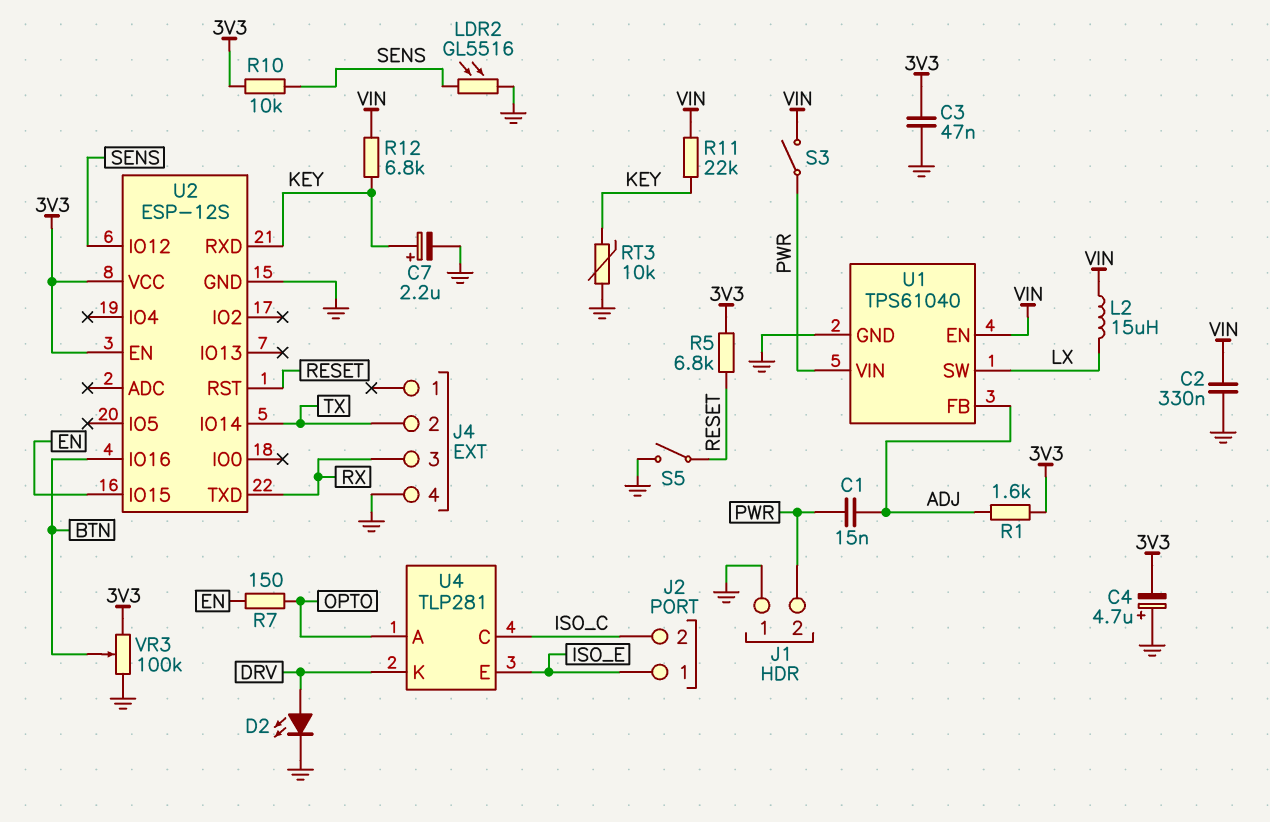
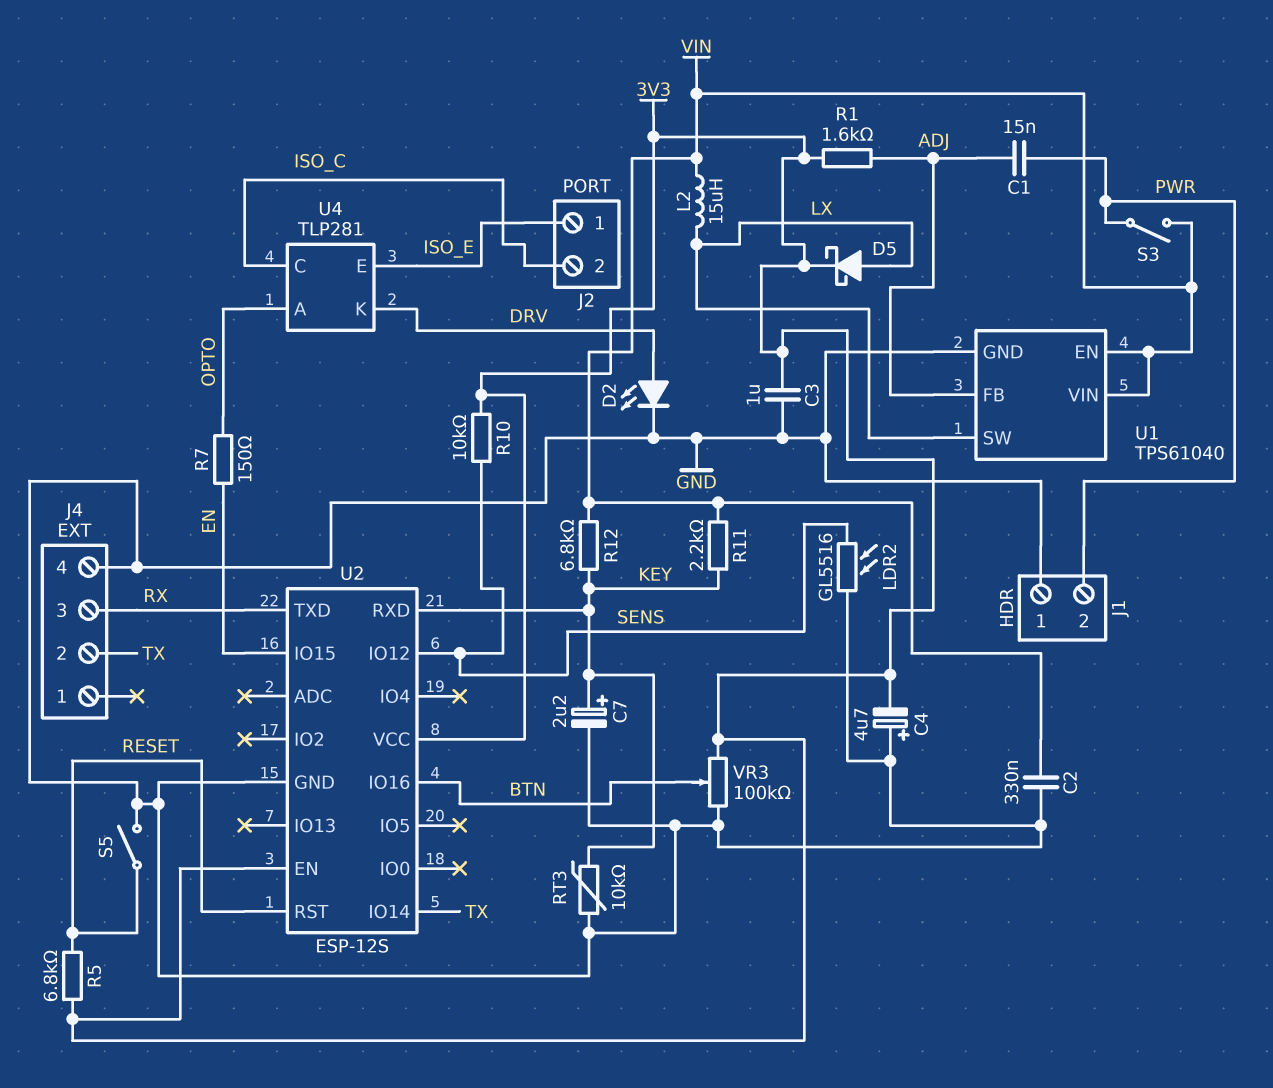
C3: 47nF (3V3, GND) -> 1uF (3V3, GND)
D5: none -> schottky (A LX, K 3V3)
R11: 22k (KEY, VIN) -> 2.2k (KEY, VIN)
U1 pin VIN: PWR -> VIN

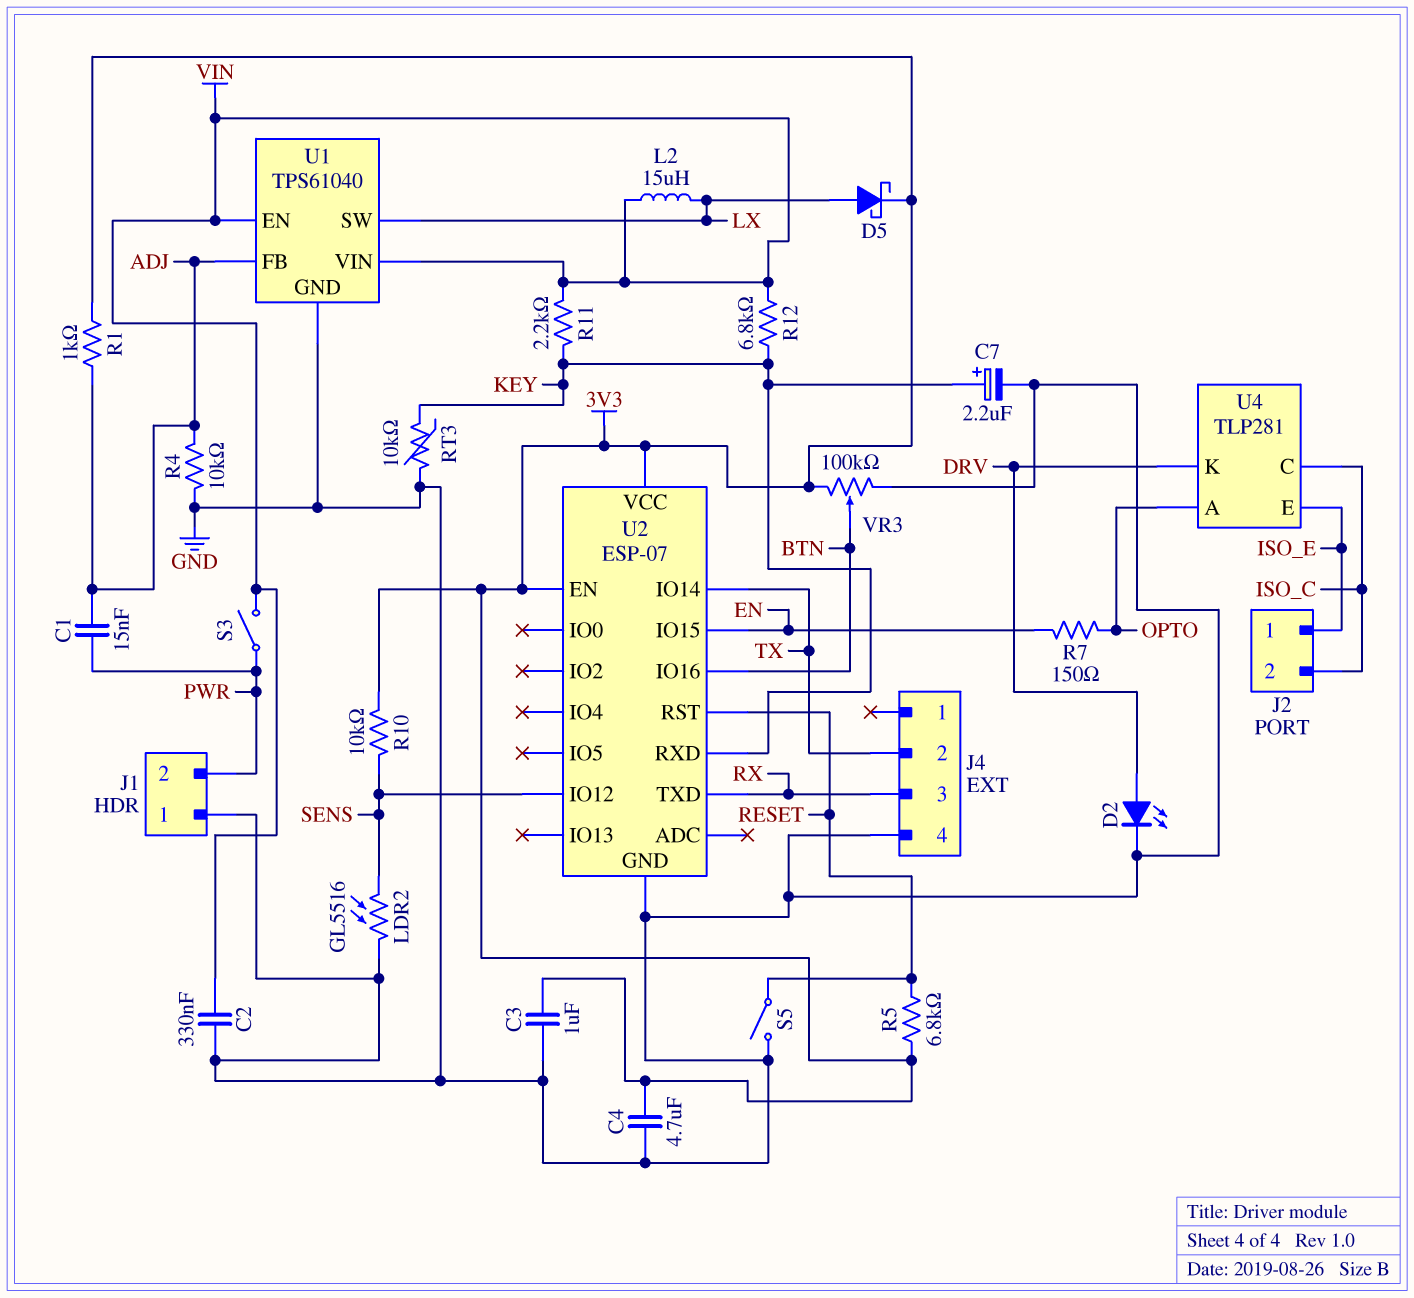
C4: 4.7uF (plus GND, minus 3V3) -> 4.7uF (3V3, GND)
R1: 1.6k (3V3, ADJ) -> 1k (3V3, ADJ)
R4: none -> 10k (ADJ, GND)
U2: ESP-12S -> ESP-07

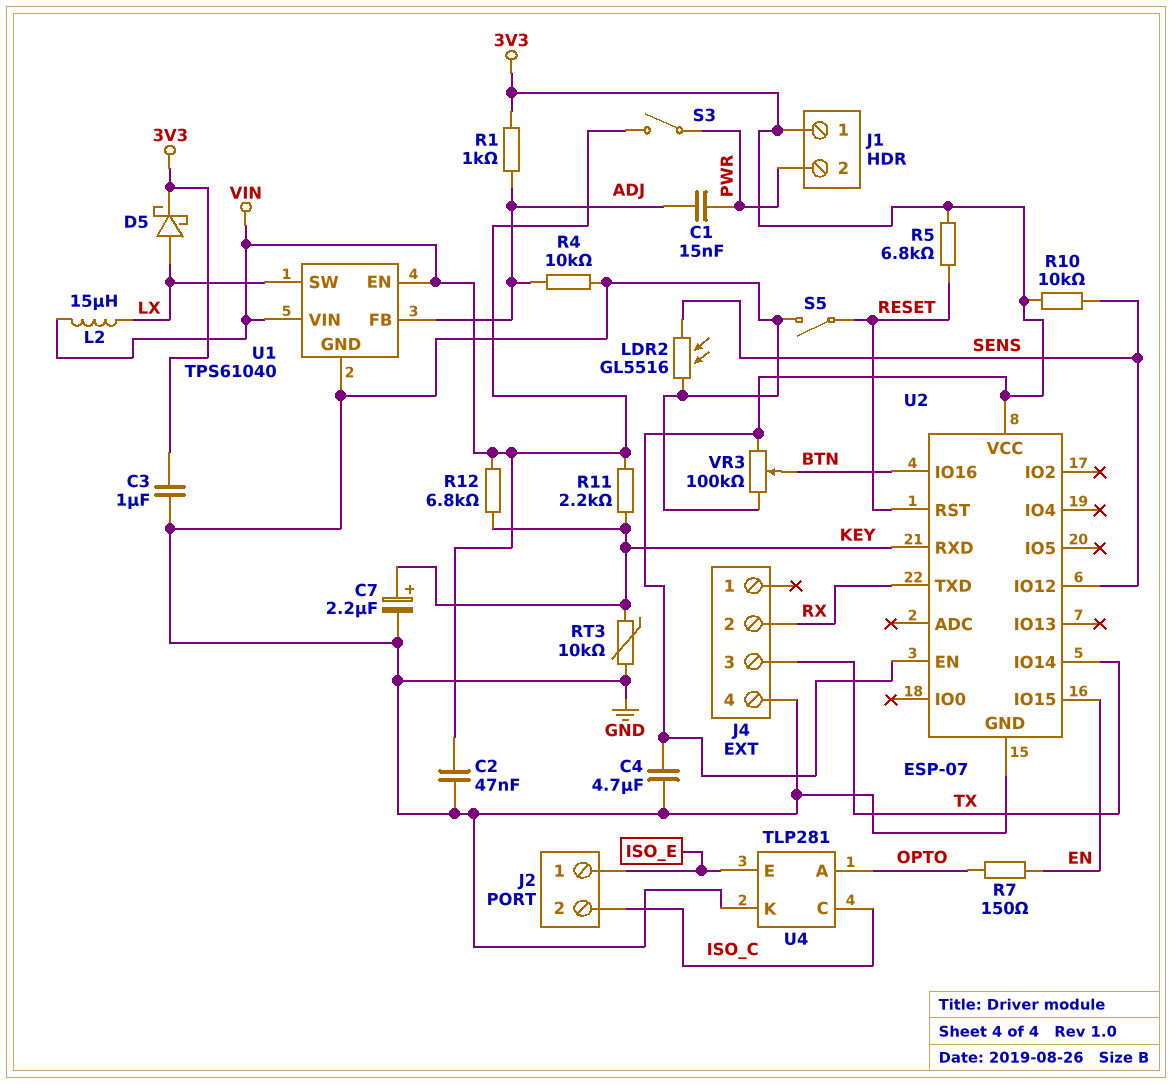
C2: 330nF (GND, VIN) -> 47nF (GND, VIN)
D2: LED (A DRV, K GND) -> none
J1 pin 1: GND -> 3V3
J4 pin 2: TX -> RX
J4 pin 3: RX -> TX
U4 pin K: DRV -> GND

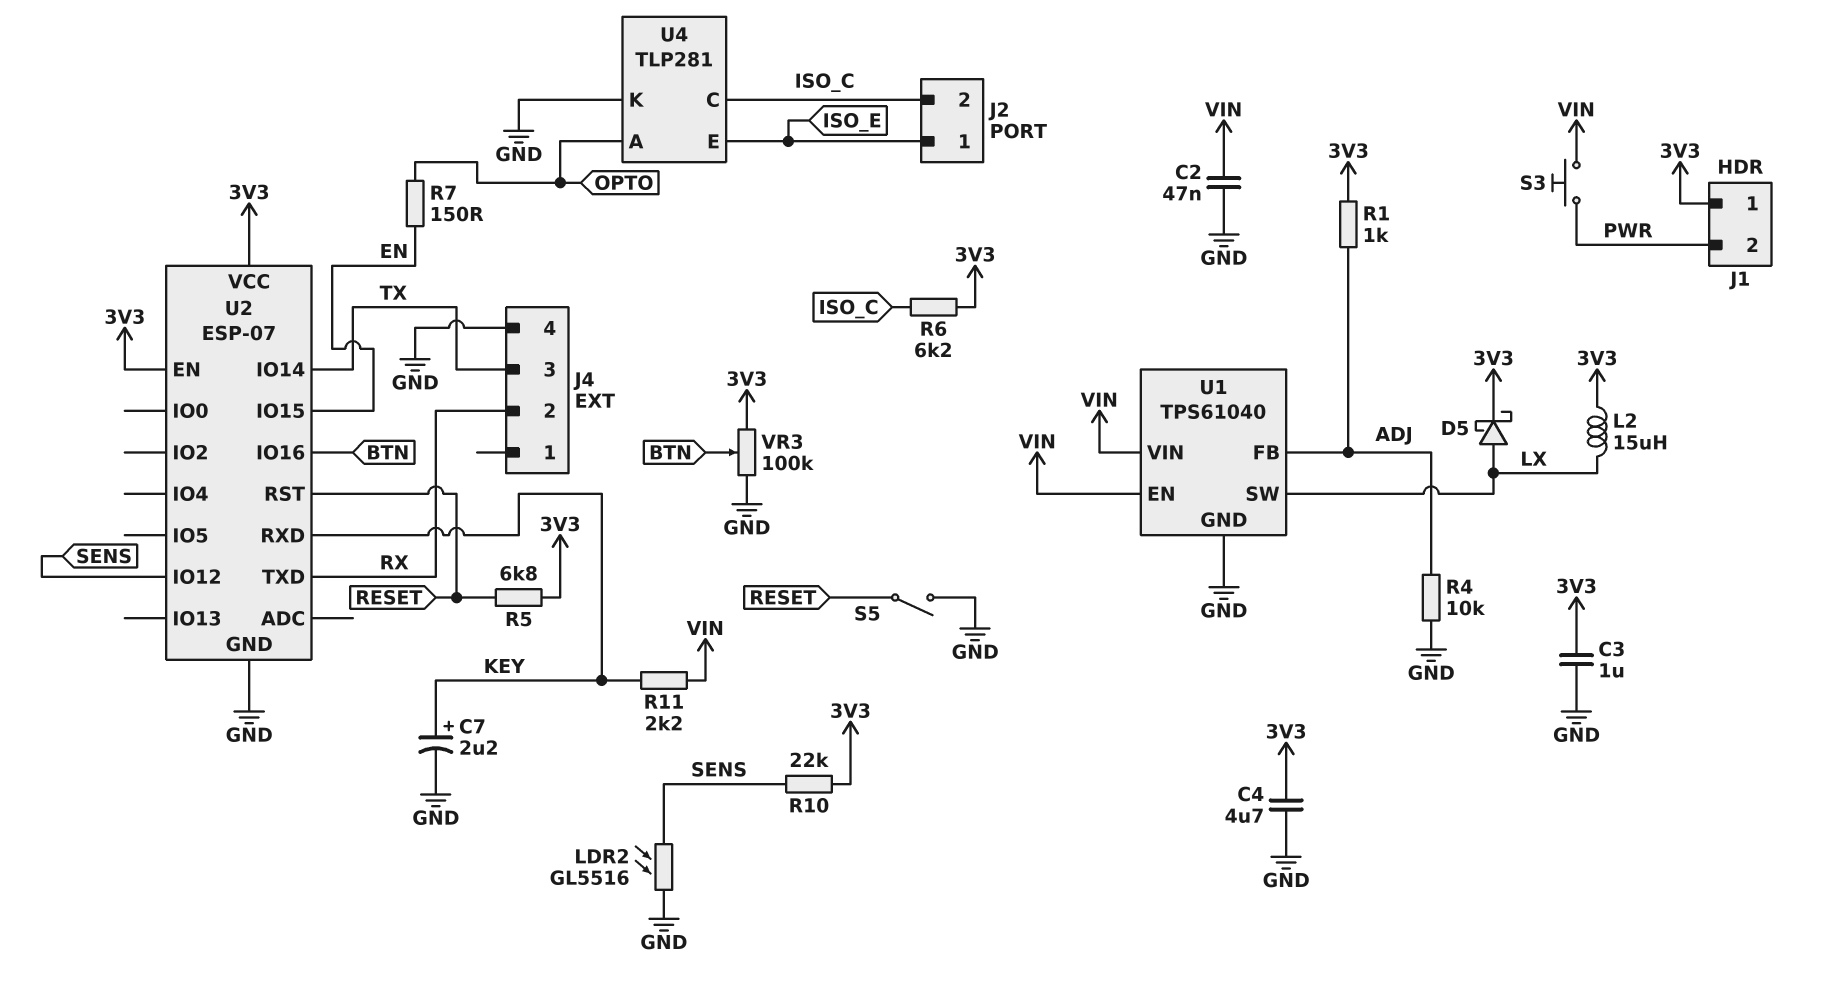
C1: 15nF (ADJ, PWR) -> none
L2: 15uH (LX, VIN) -> 15uH (3V3, LX)
R6: none -> 6.2k (3V3, ISO_C)
R10: 10k (3V3, SENS) -> 22k (3V3, SENS)
R12: 6.8k (KEY, VIN) -> none
RT3: 10k (GND, KEY) -> none
S3: switch (PWR, VIN) -> button (PWR, VIN)

